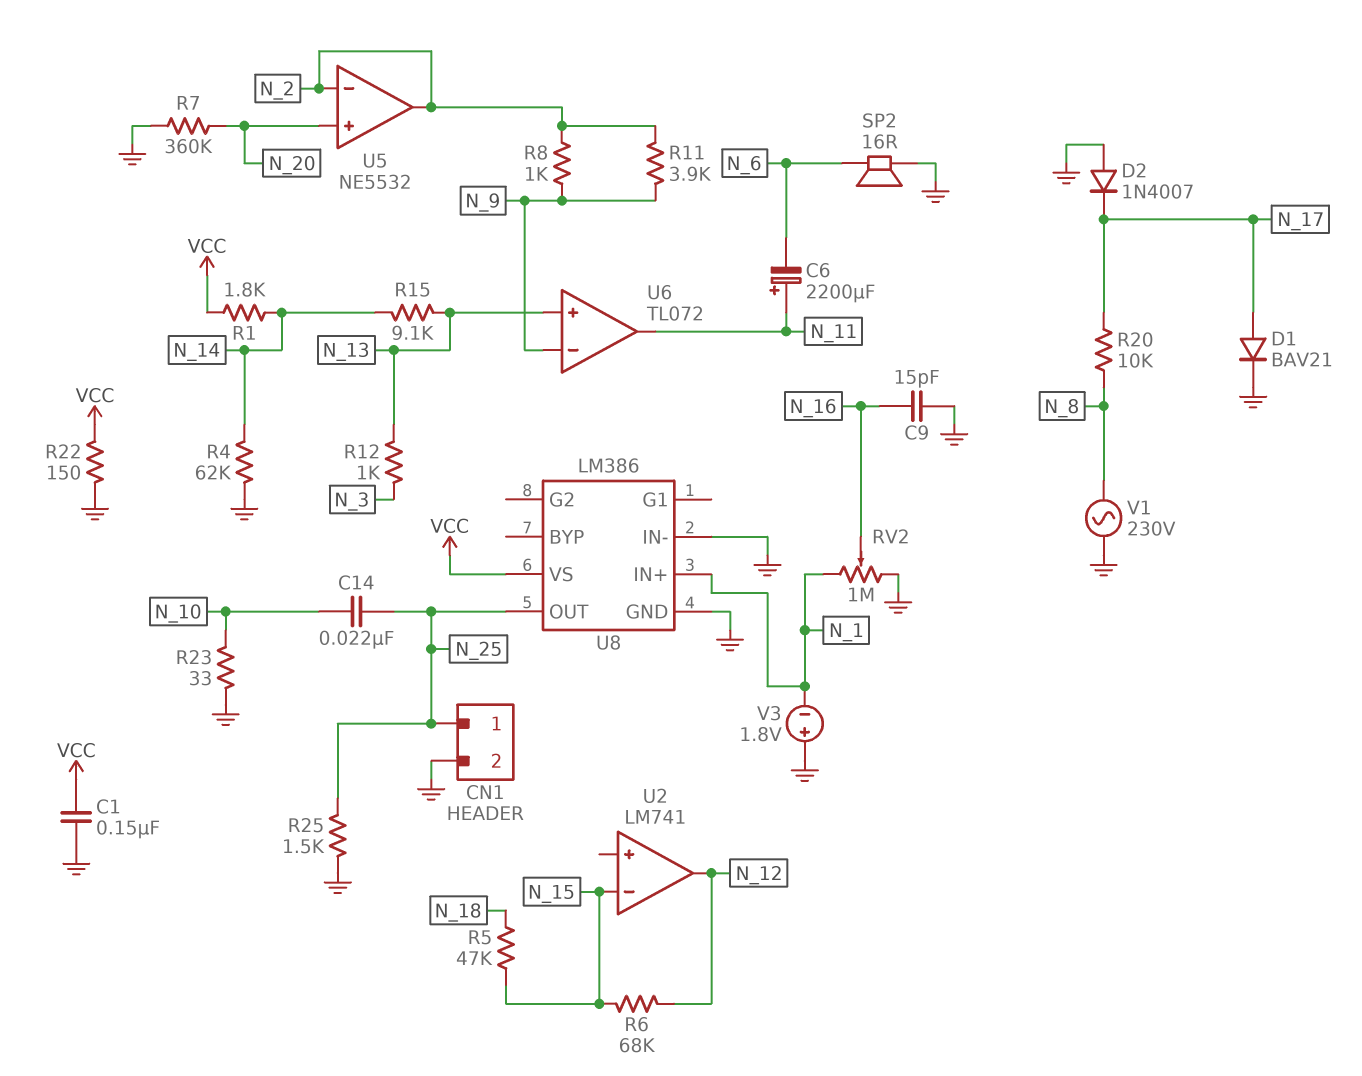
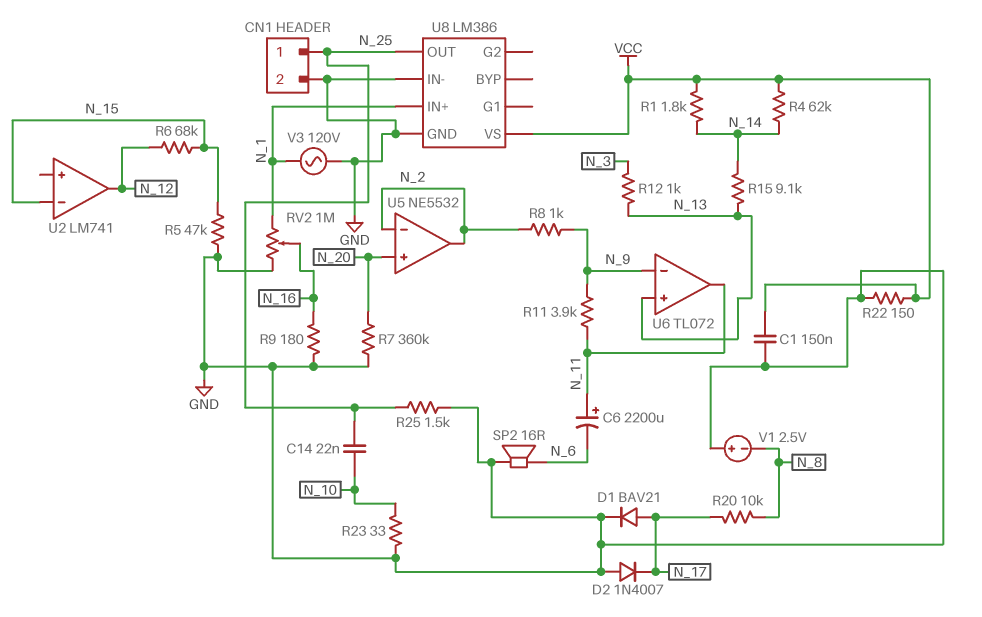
C9: 15pF (GND, N_16) -> none
R4: 62k (GND, N_14) -> 62k (N_14, VCC)
R5: 47k (N_15, N_18) -> 47k (GND, N_15)
R9: none -> 180 (GND, N_16)
R11: 3.9k (N_2, N_9) -> 3.9k (N_9, N_11)
V1: AC 230V (GND, N_8) -> 2.5V (plus GND, minus N_8)
V3: 1.8V (plus GND, minus N_1) -> AC 120V (GND, N_1)

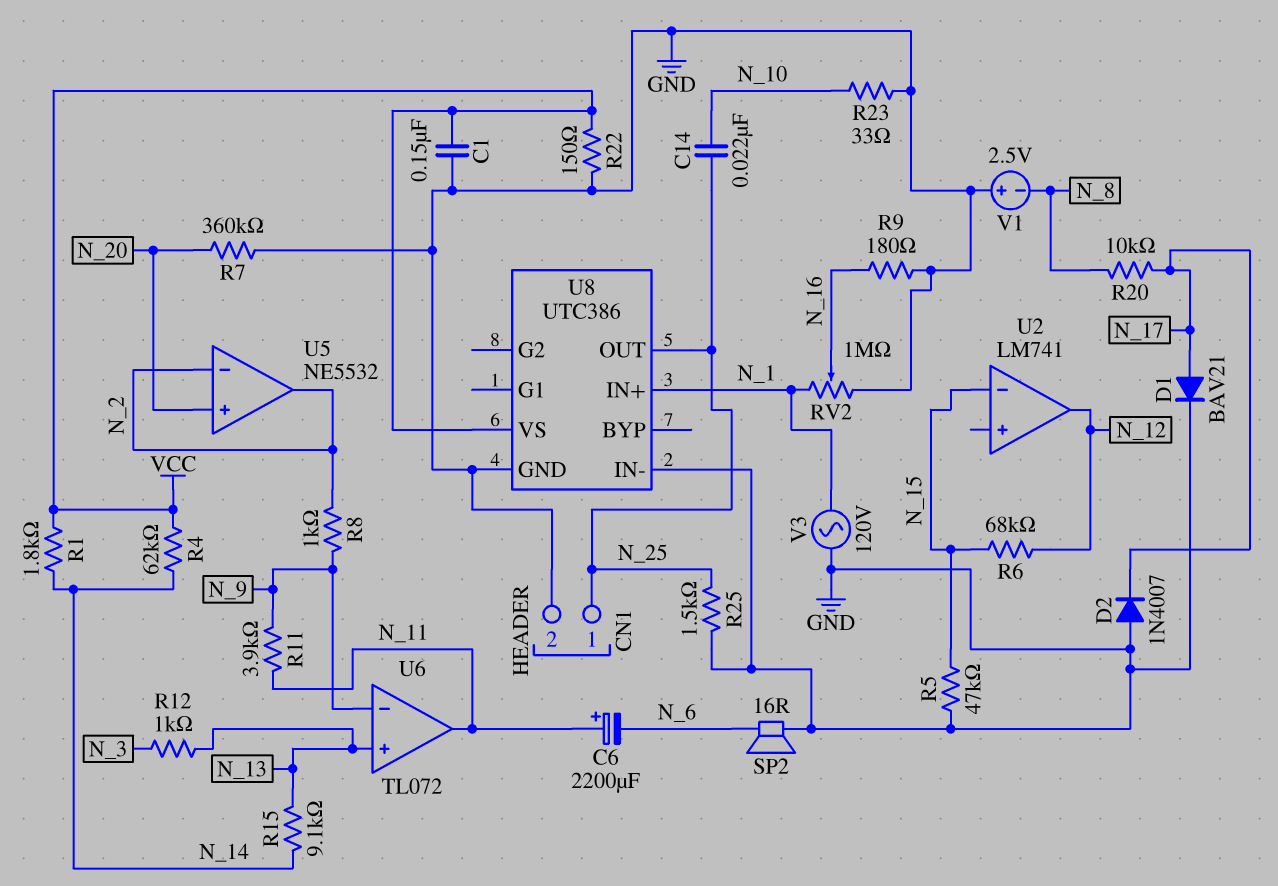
U8: LM386 -> UTC386

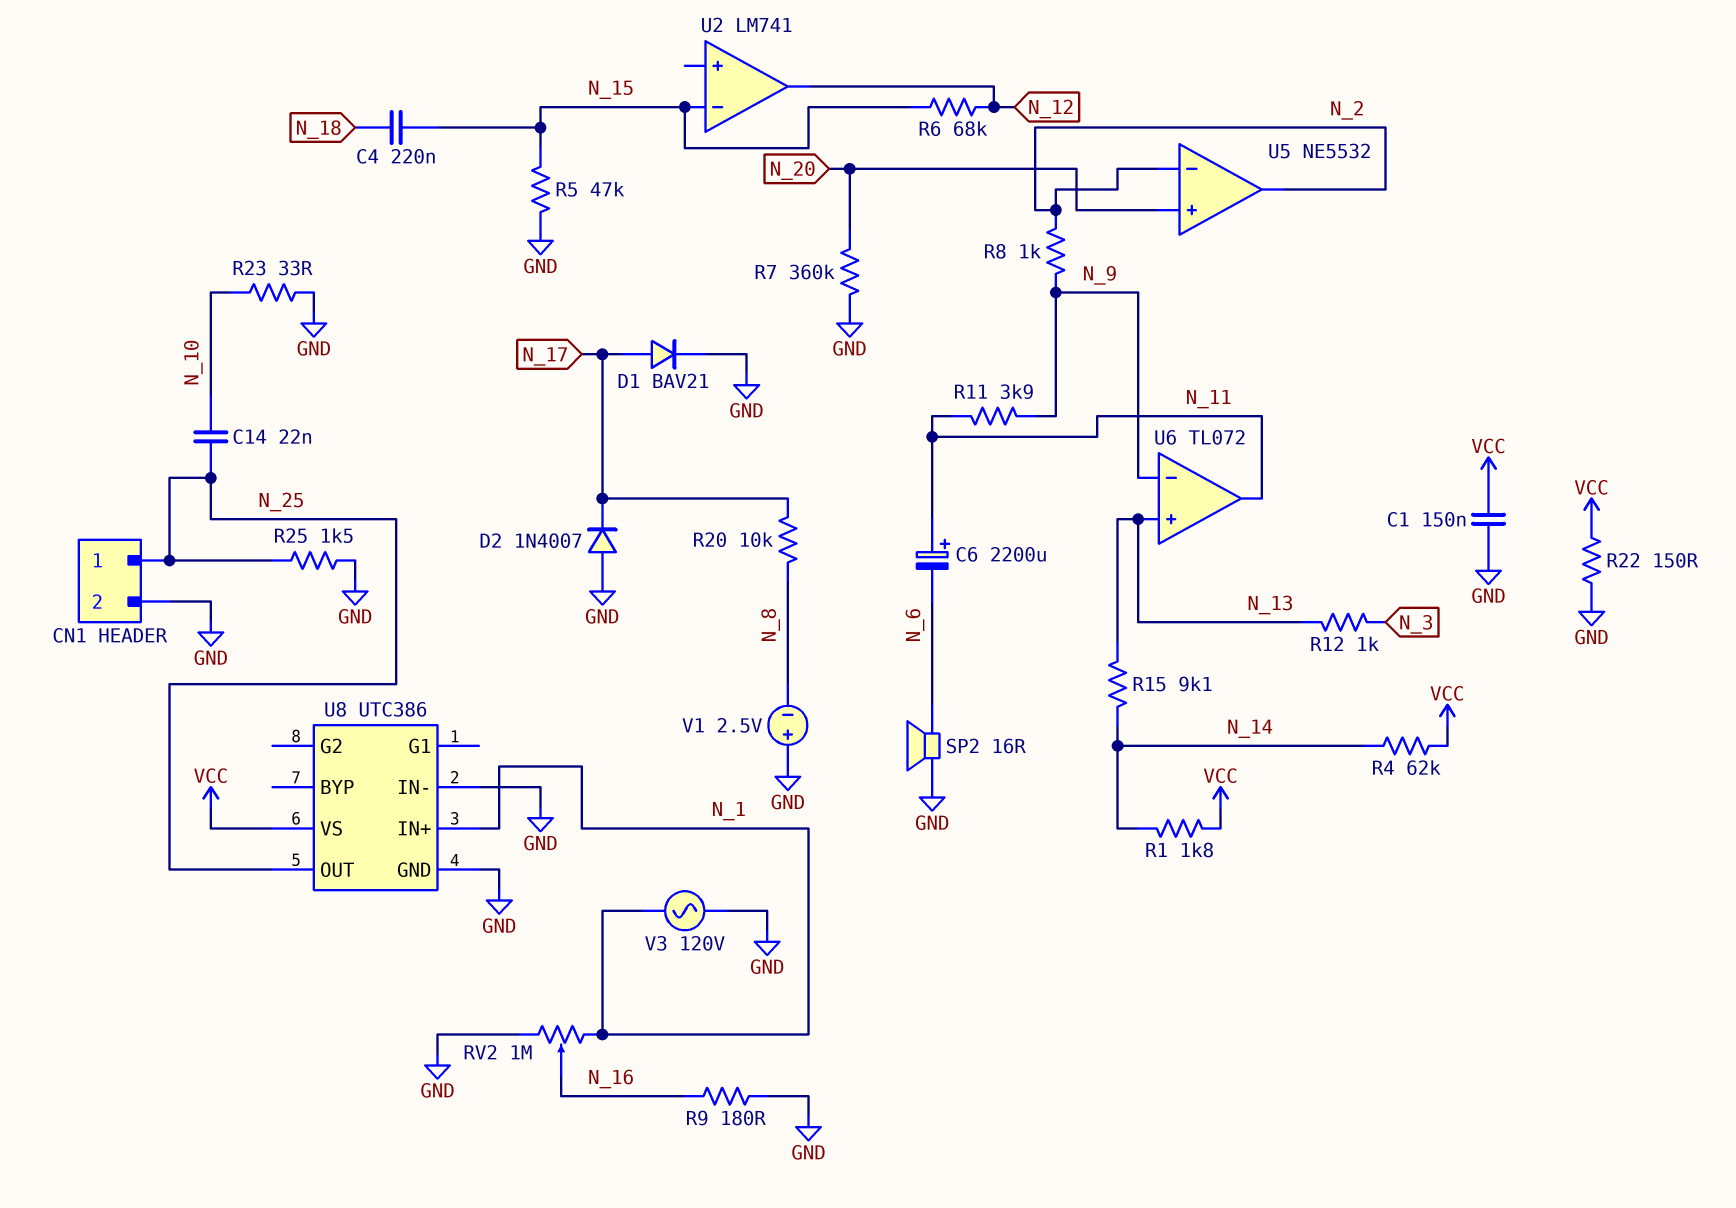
C4: none -> 220nF (N_15, N_18)

